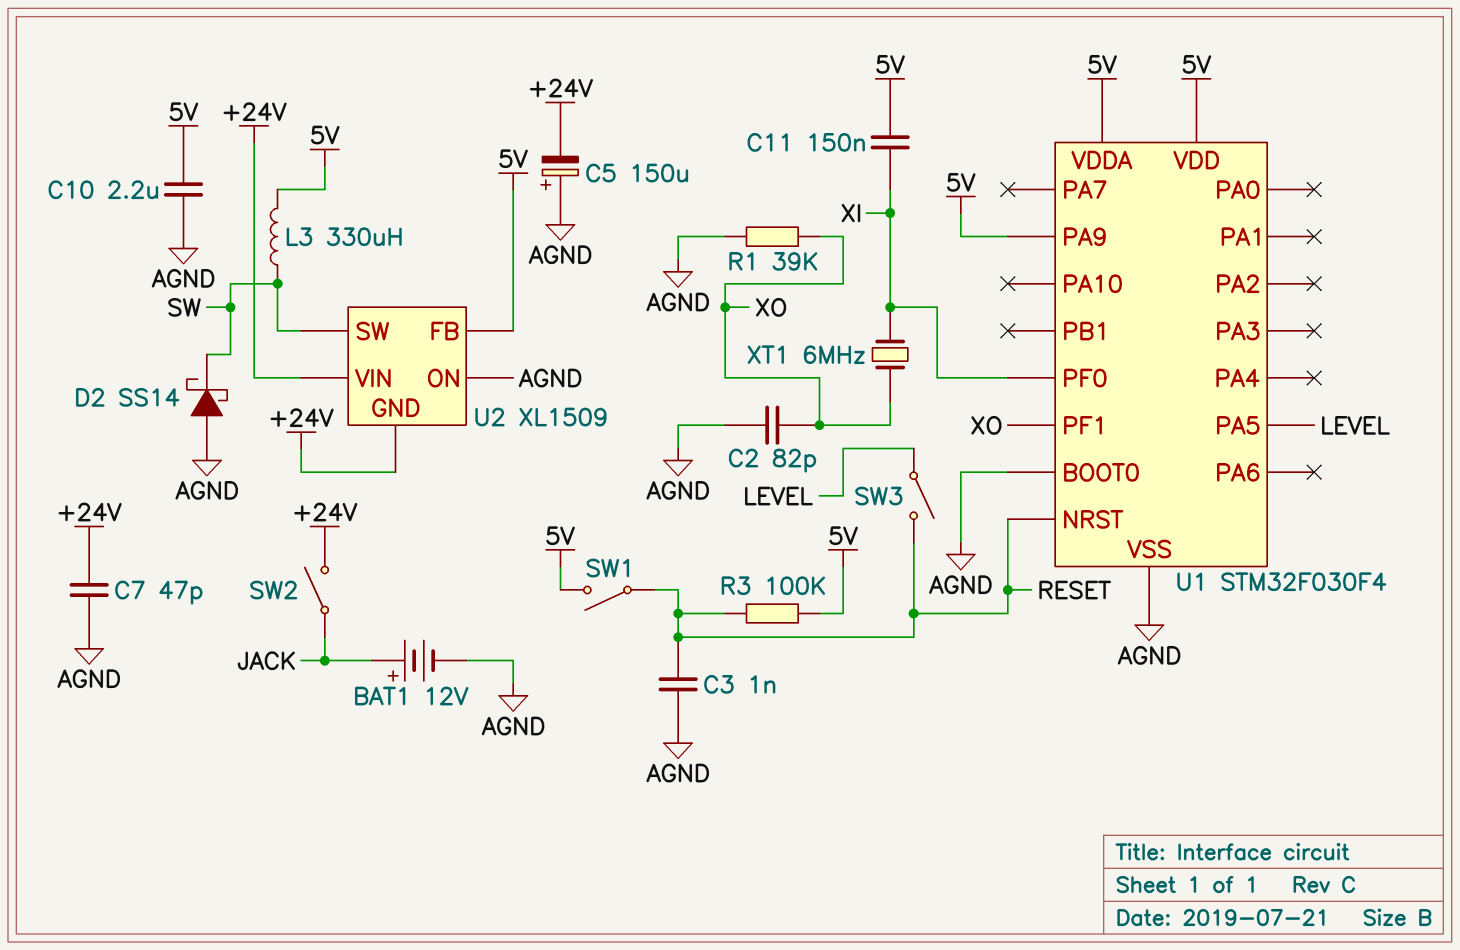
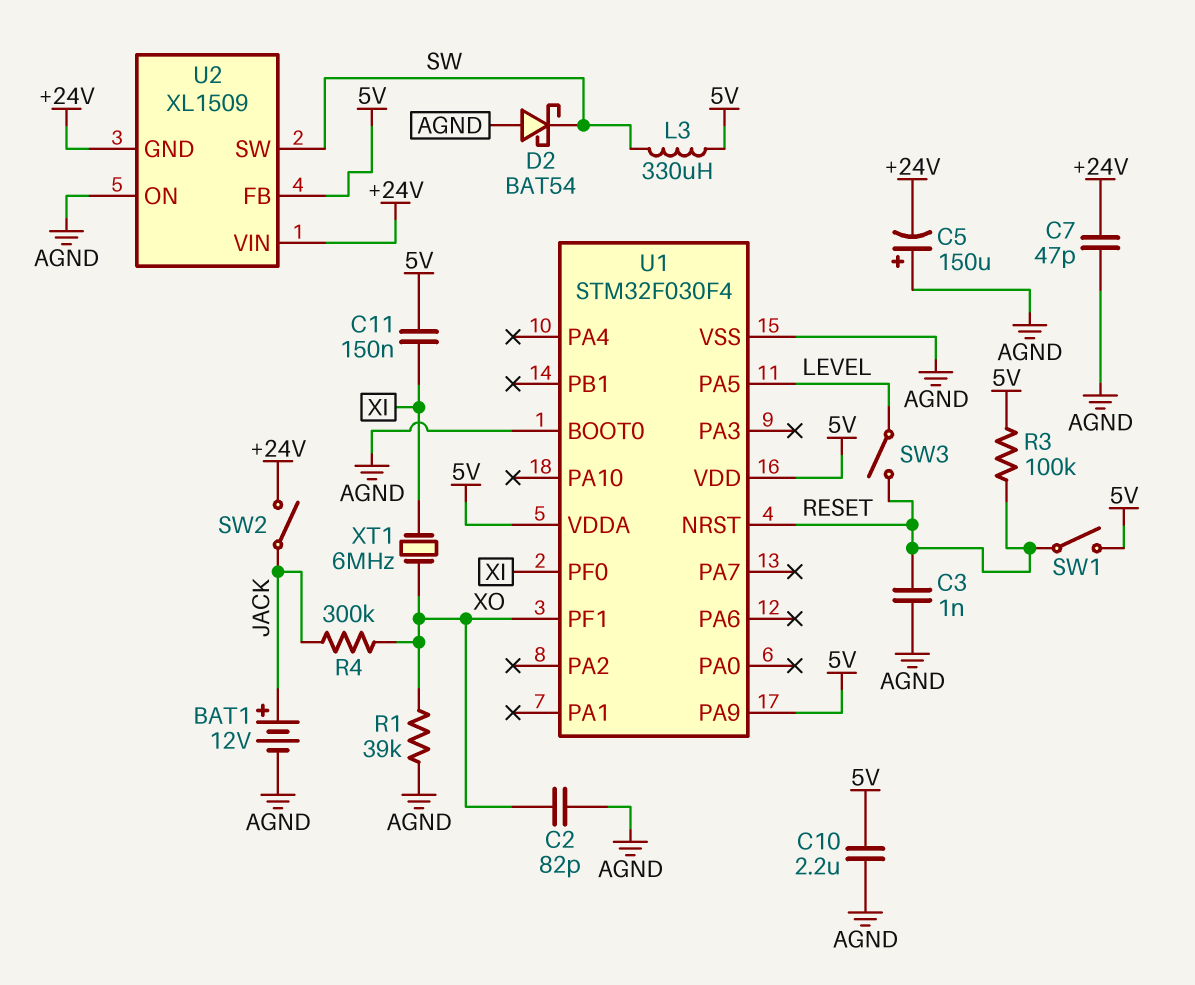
D2: schottky SS14 (A AGND, K SW) -> schottky BAT54 (A AGND, K SW)
R4: none -> 300k (JACK, XO)

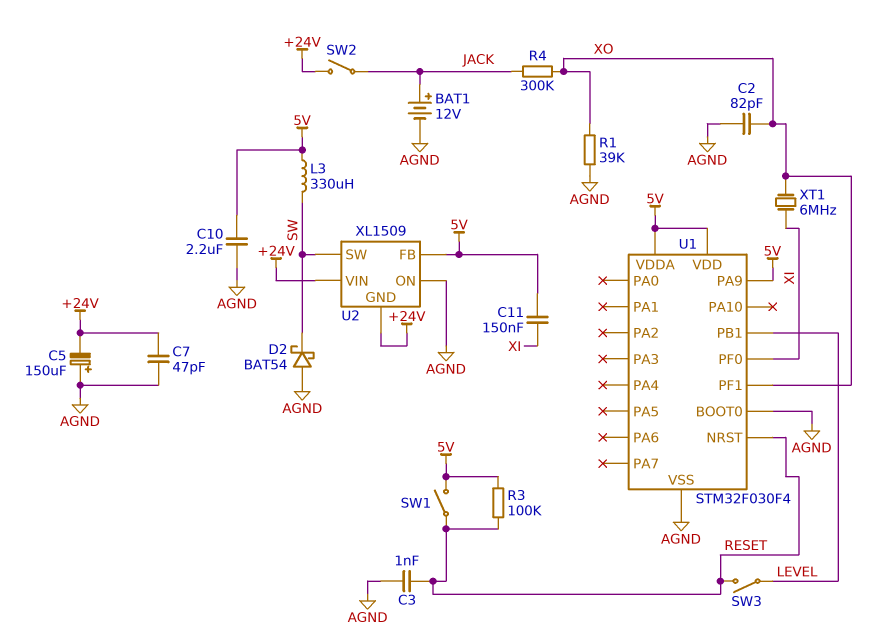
U1 pin PA5: LEVEL -> none
U1 pin PB1: none -> LEVEL

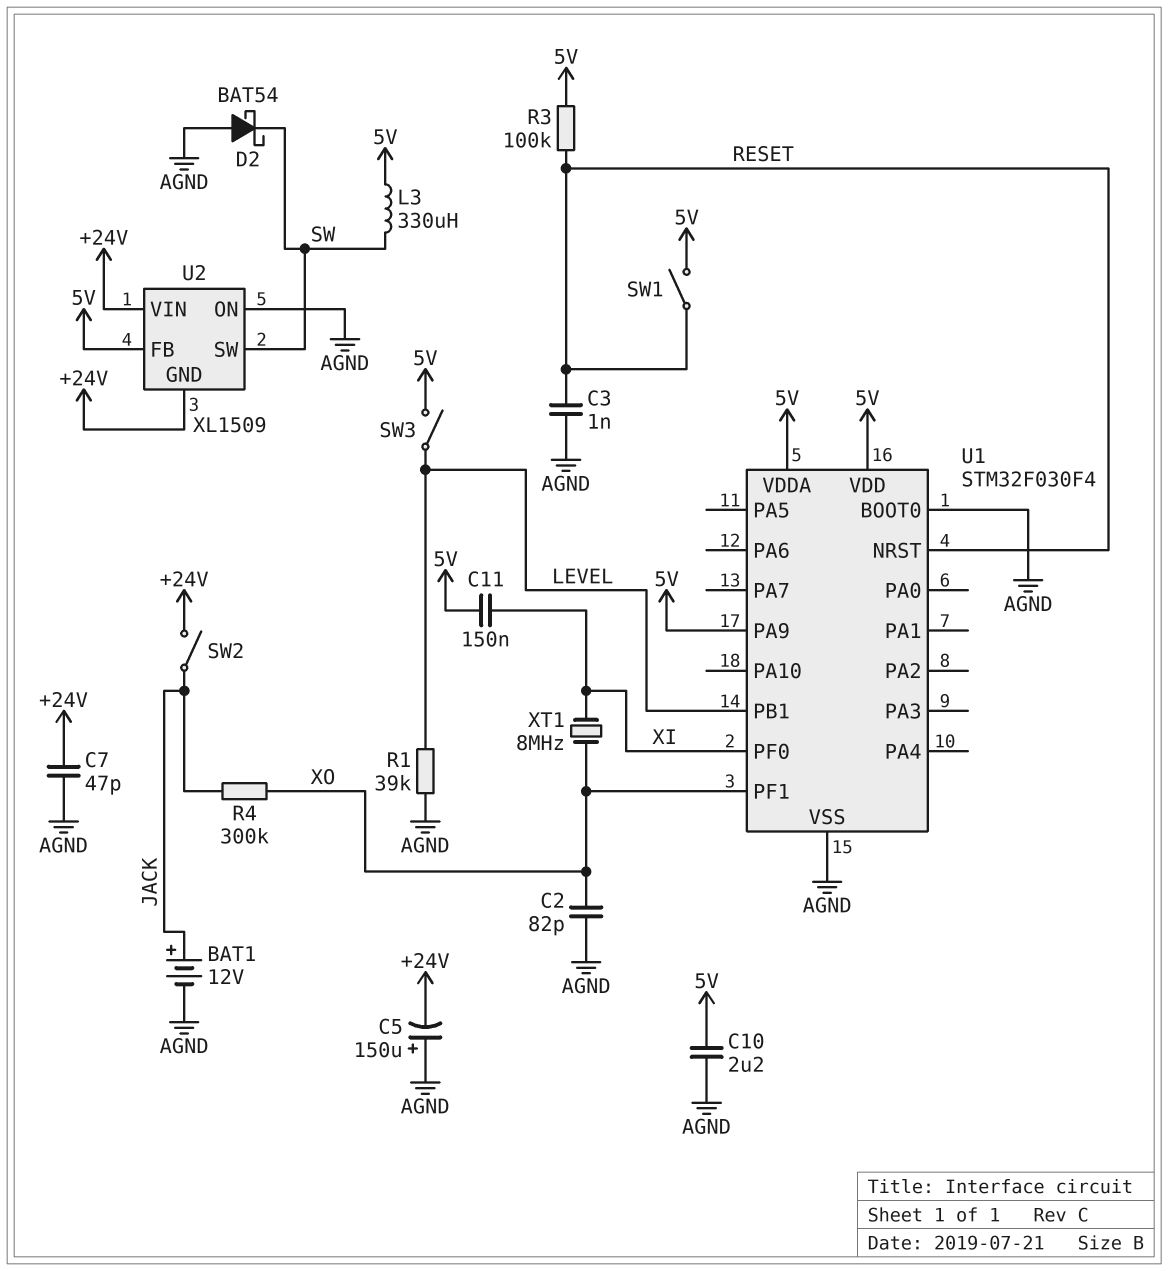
R1: 39k (AGND, XO) -> 39k (AGND, LEVEL)
SW3: switch (LEVEL, RESET) -> switch (5V, LEVEL)
XT1: 6MHz (XI, XO) -> 8MHz (XI, XO)

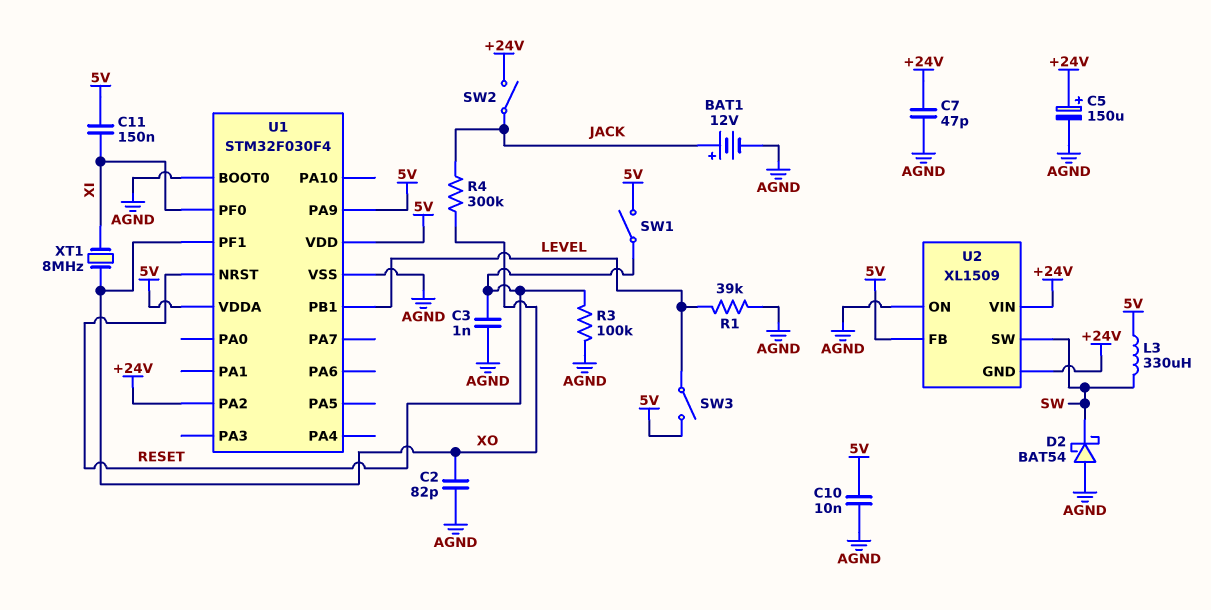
C5: 150uF (plus AGND, minus +24V) -> 150uF (plus +24V, minus AGND)
C10: 2.2uF (5V, AGND) -> 10nF (5V, AGND)
R3: 100k (5V, RESET) -> 100k (AGND, RESET)
U1 pin PA2: none -> +24V

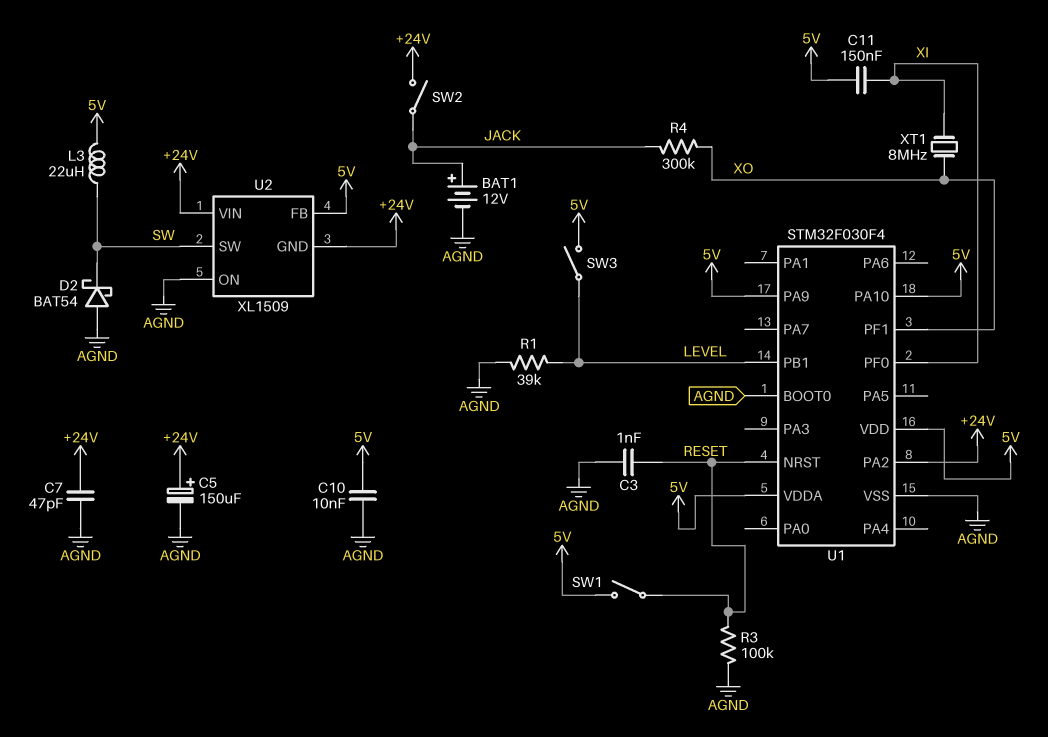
C2: 82pF (AGND, XO) -> none
L3: 330uH (5V, SW) -> 22uH (5V, SW)
U1 pin PA10: none -> 5V

